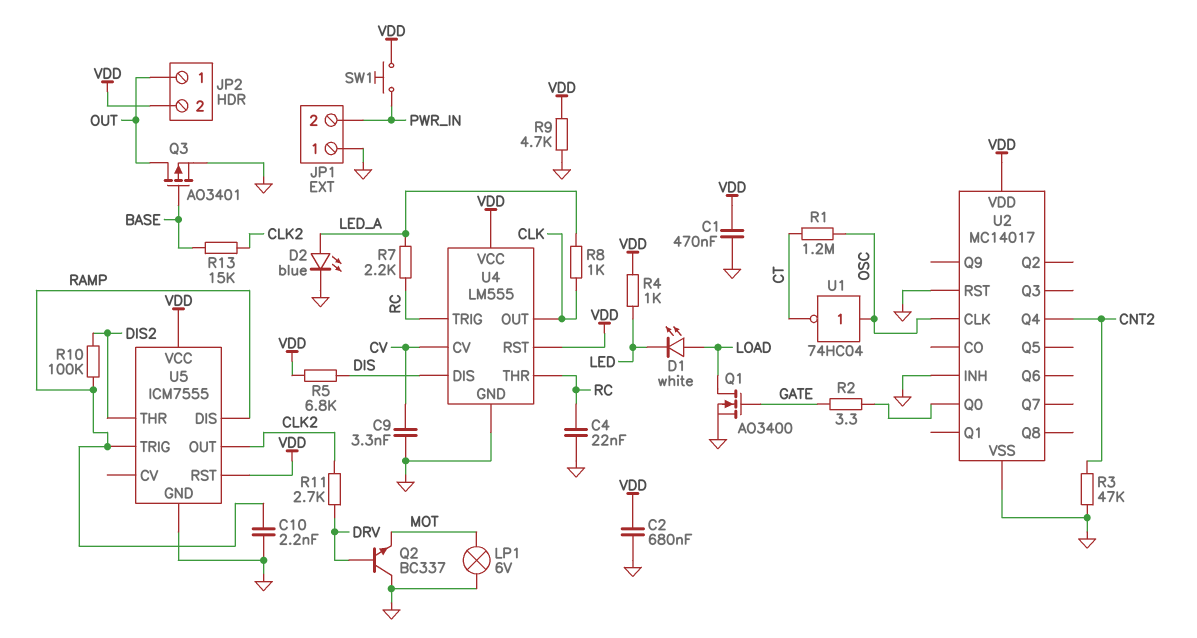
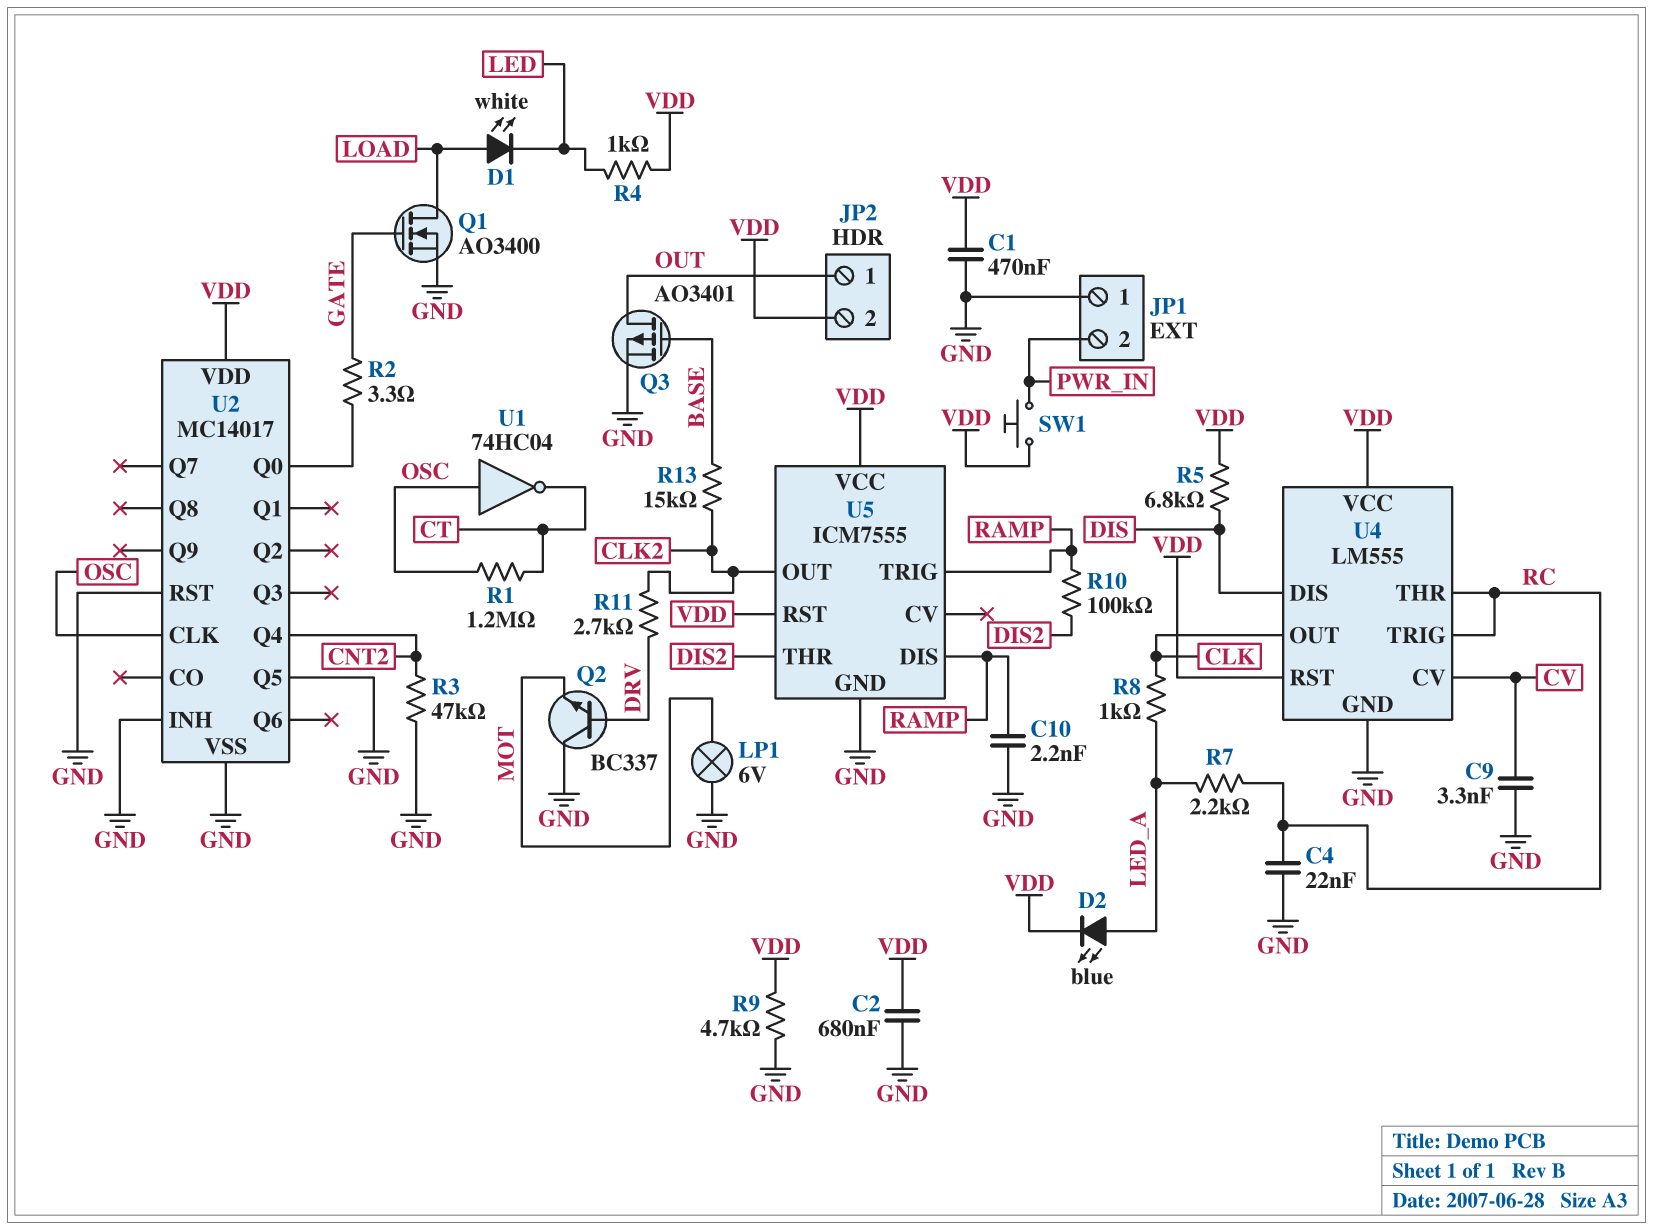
D2: LED blue (A LED_A, K GND) -> LED blue (A LED_A, K VDD)
U2 pin Q5: none -> GND

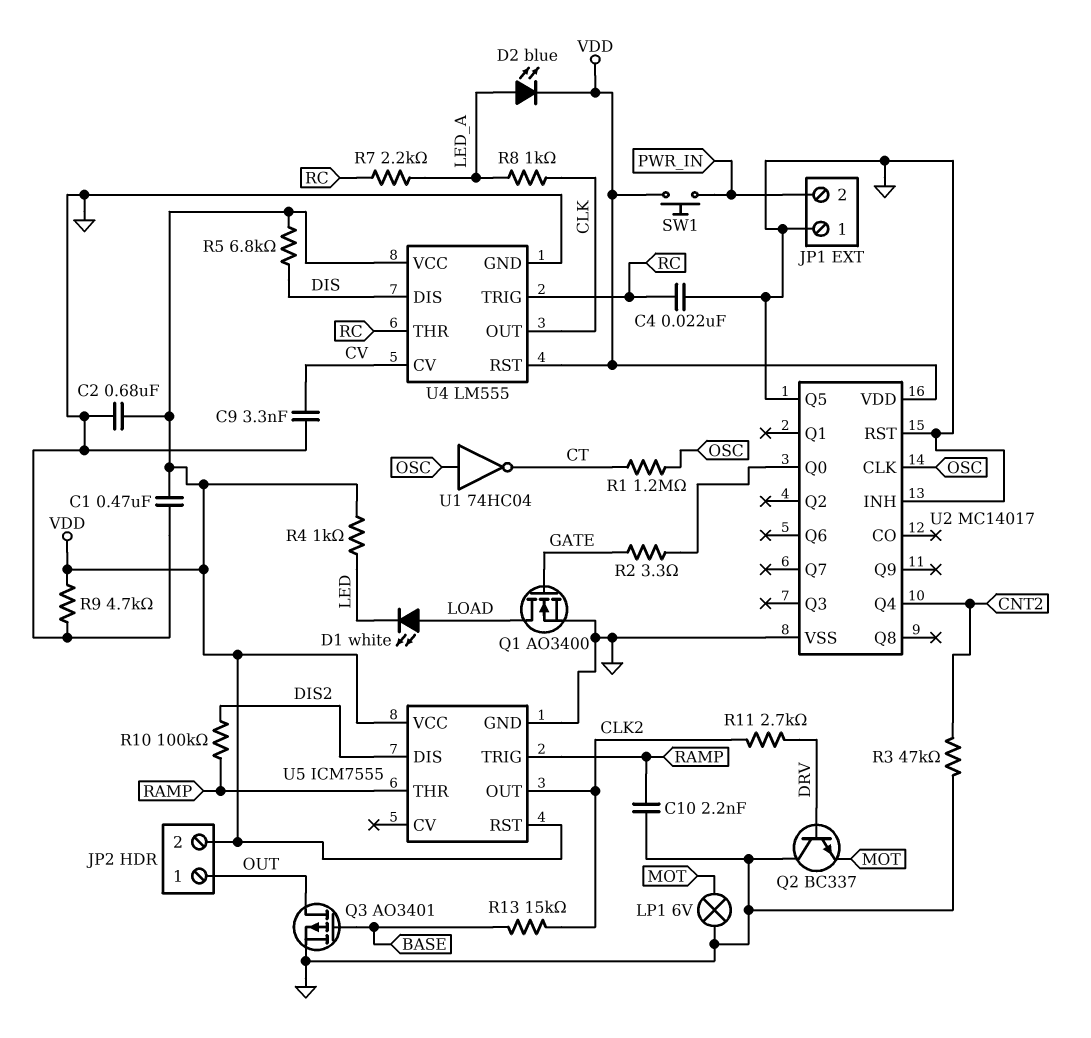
U5 pin DIS: RAMP -> DIS2
U5 pin THR: DIS2 -> RAMP

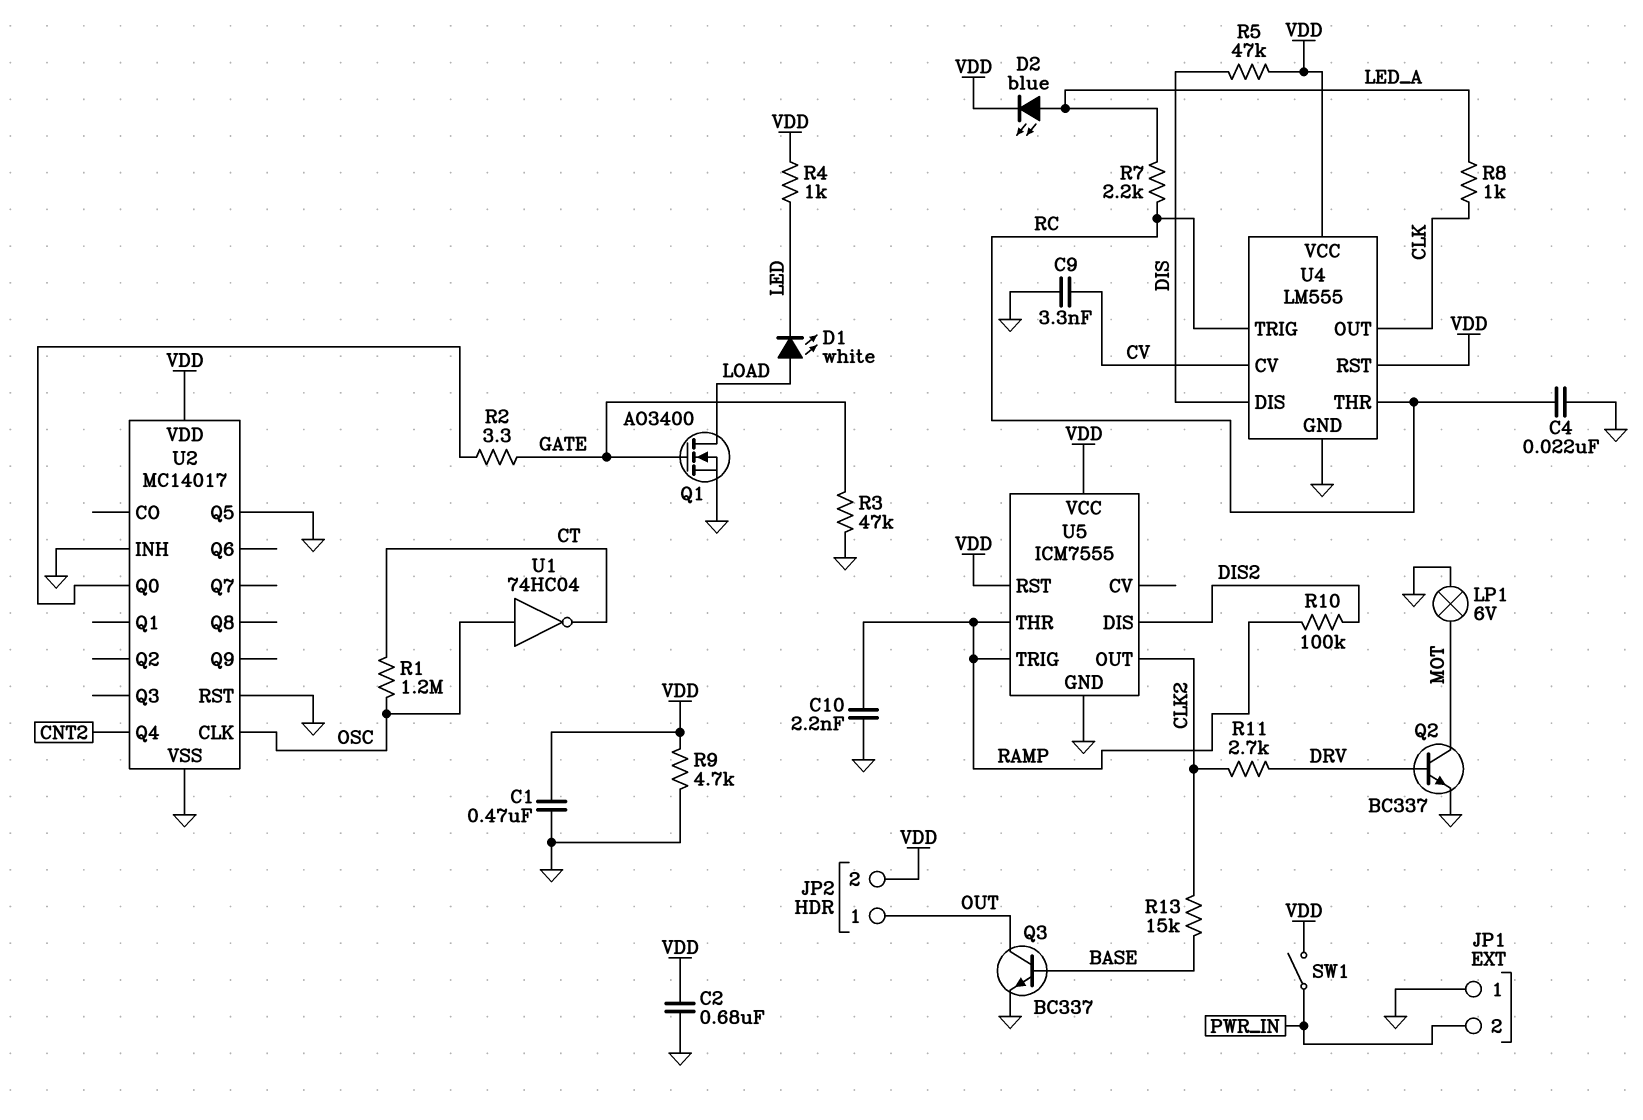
Q2: NPN BC337 (B DRV, C GND, E MOT) -> NPN BC337 (B DRV, C MOT, E GND)
Q3: PMOS AO3401 (G BASE, D OUT, S GND) -> NPN BC337 (B BASE, C OUT, E GND)
R3: 47k (CNT2, GND) -> 47k (GATE, GND)
R5: 6.8k (DIS, VDD) -> 47k (DIS, VDD)
SW1: button (PWR_IN, VDD) -> switch (PWR_IN, VDD)

